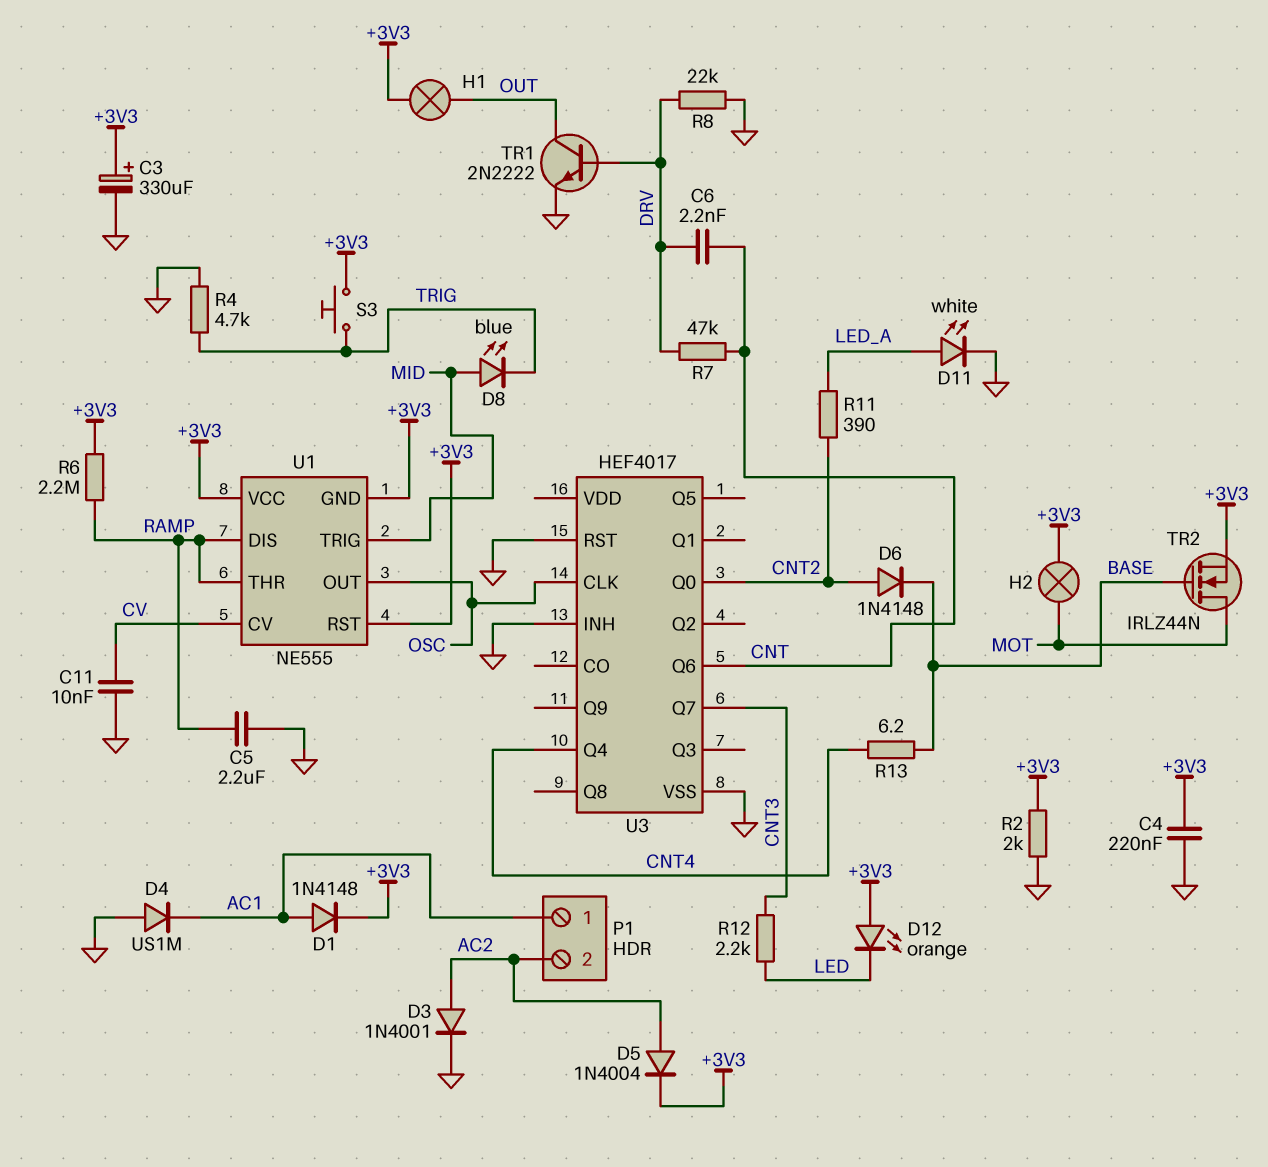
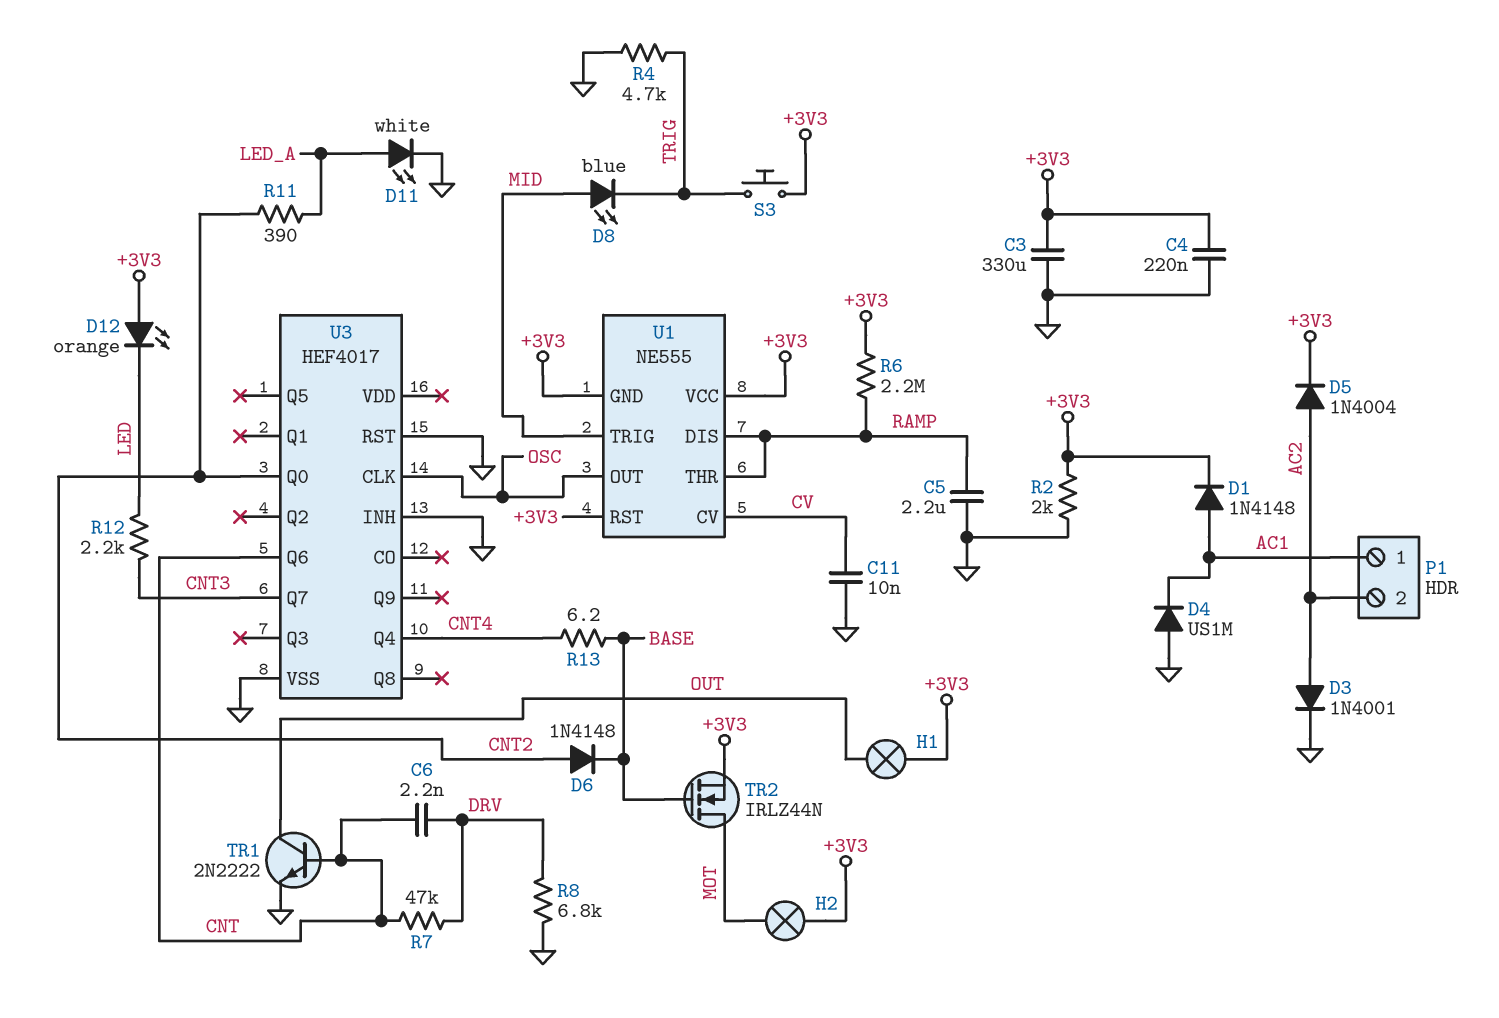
C3: 330uF (plus +3V3, minus GND) -> 330uF (+3V3, GND)
R8: 22k (DRV, GND) -> 6.8k (DRV, GND)
TR1: NPN 2N2222 (B DRV, C OUT, E GND) -> NPN 2N2222 (B CNT, C OUT, E GND)

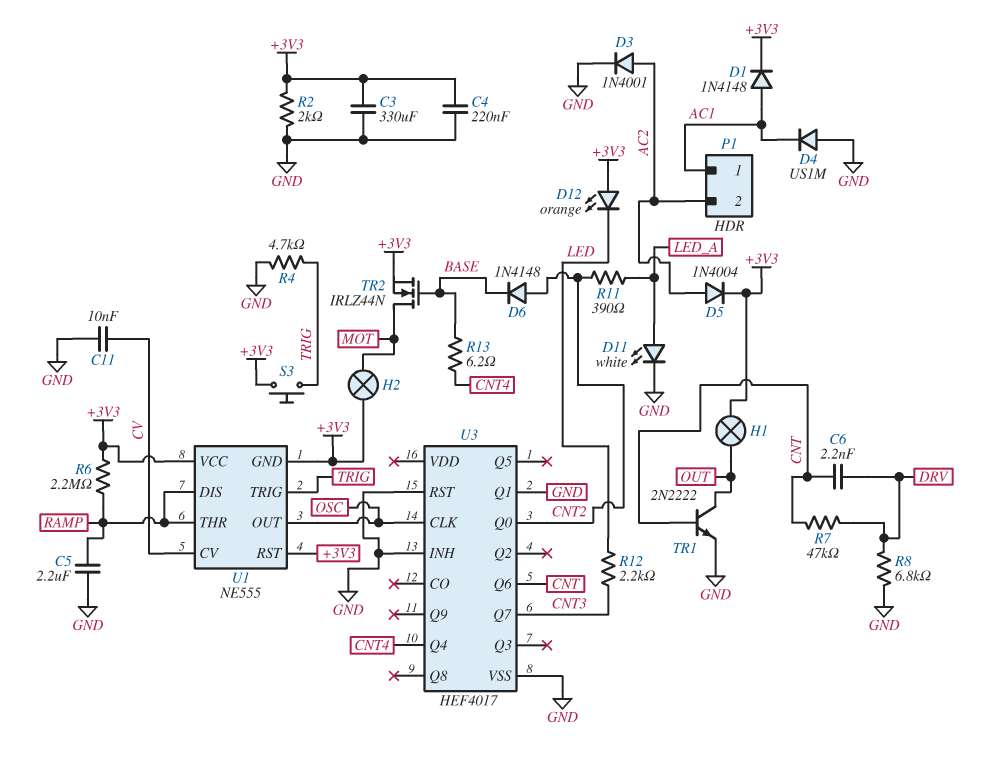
D8: LED blue (A MID, K TRIG) -> none
U1 pin TRIG: MID -> TRIG
U3 pin Q1: none -> GND

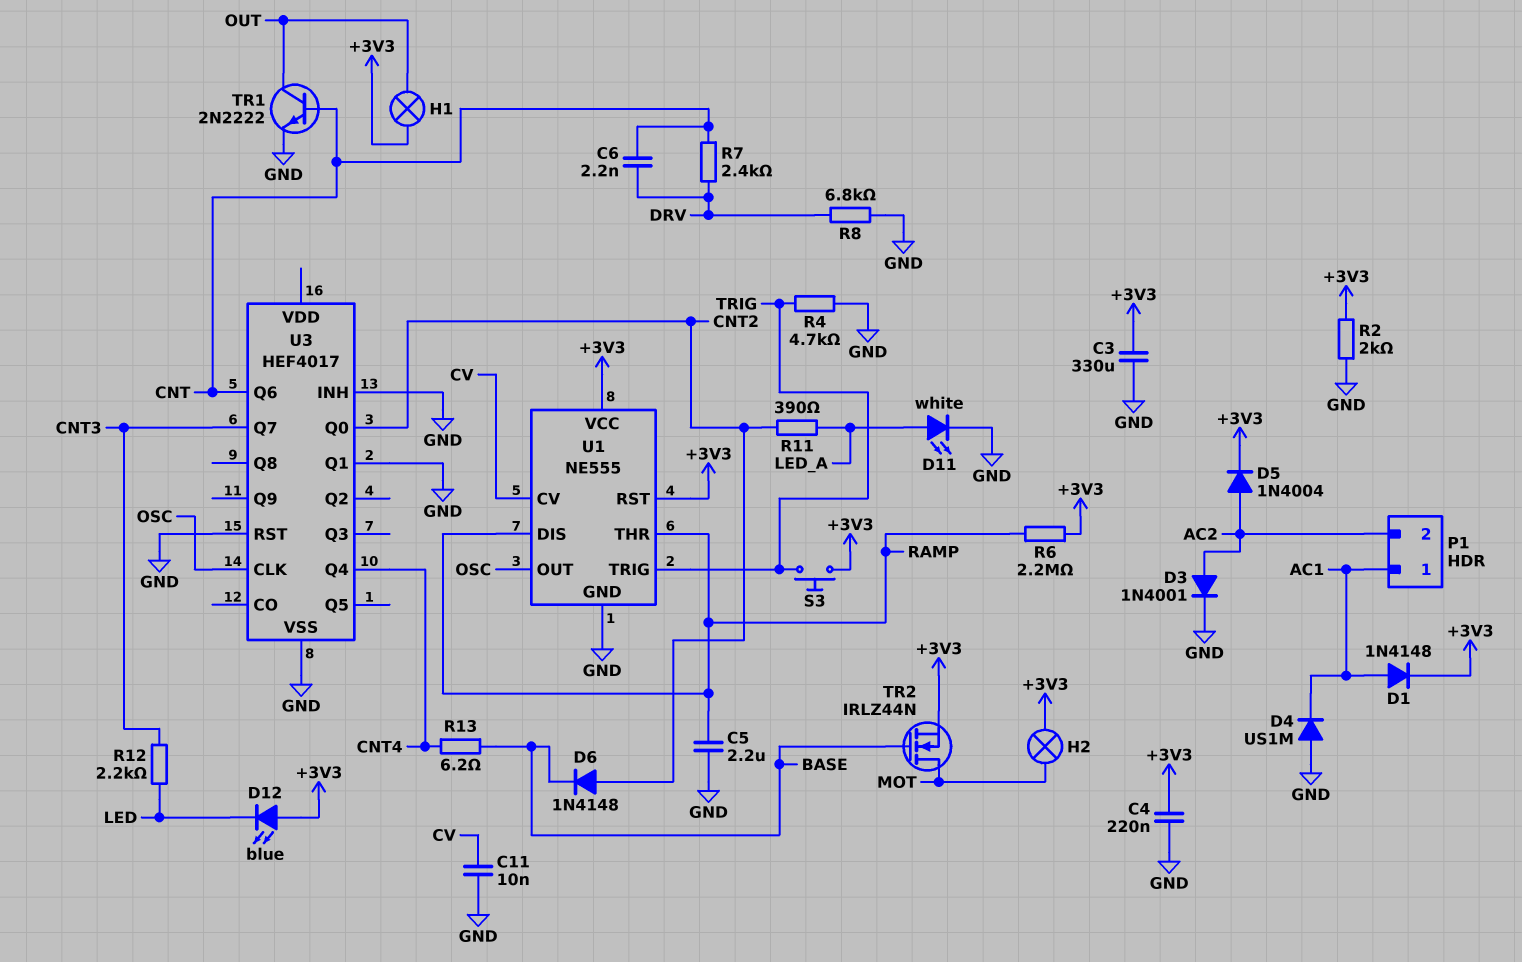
D12: LED orange (A +3V3, K LED) -> LED blue (A +3V3, K LED)
R7: 47k (CNT, DRV) -> 2.4k (CNT, DRV)
U1 pin GND: +3V3 -> GND

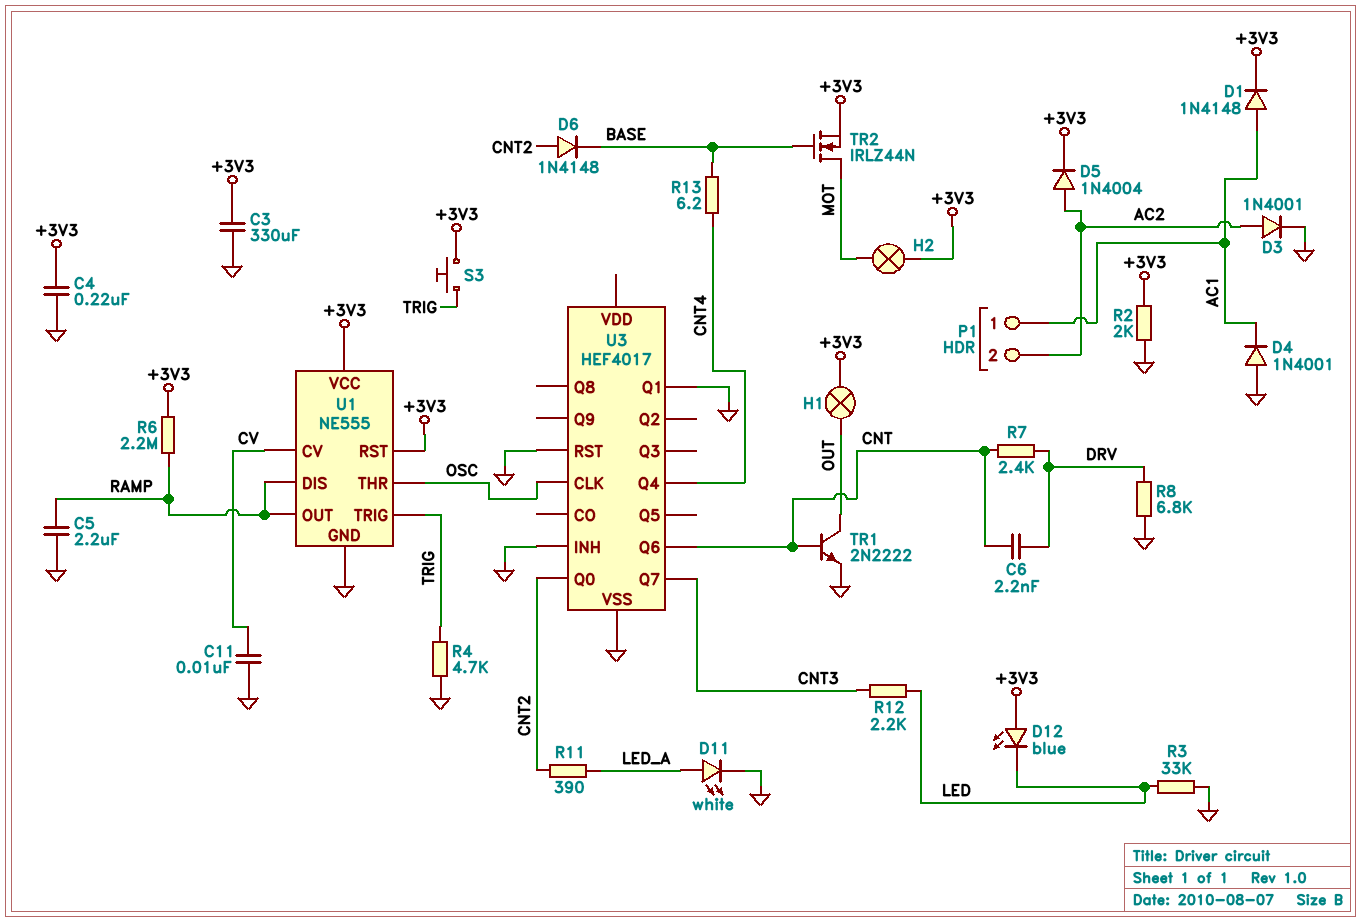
D4: diode US1M (A GND, K AC1) -> diode 1N4001 (A GND, K AC1)
R3: none -> 33k (GND, LED)
U1 pin OUT: OSC -> RAMP
U1 pin THR: RAMP -> OSC

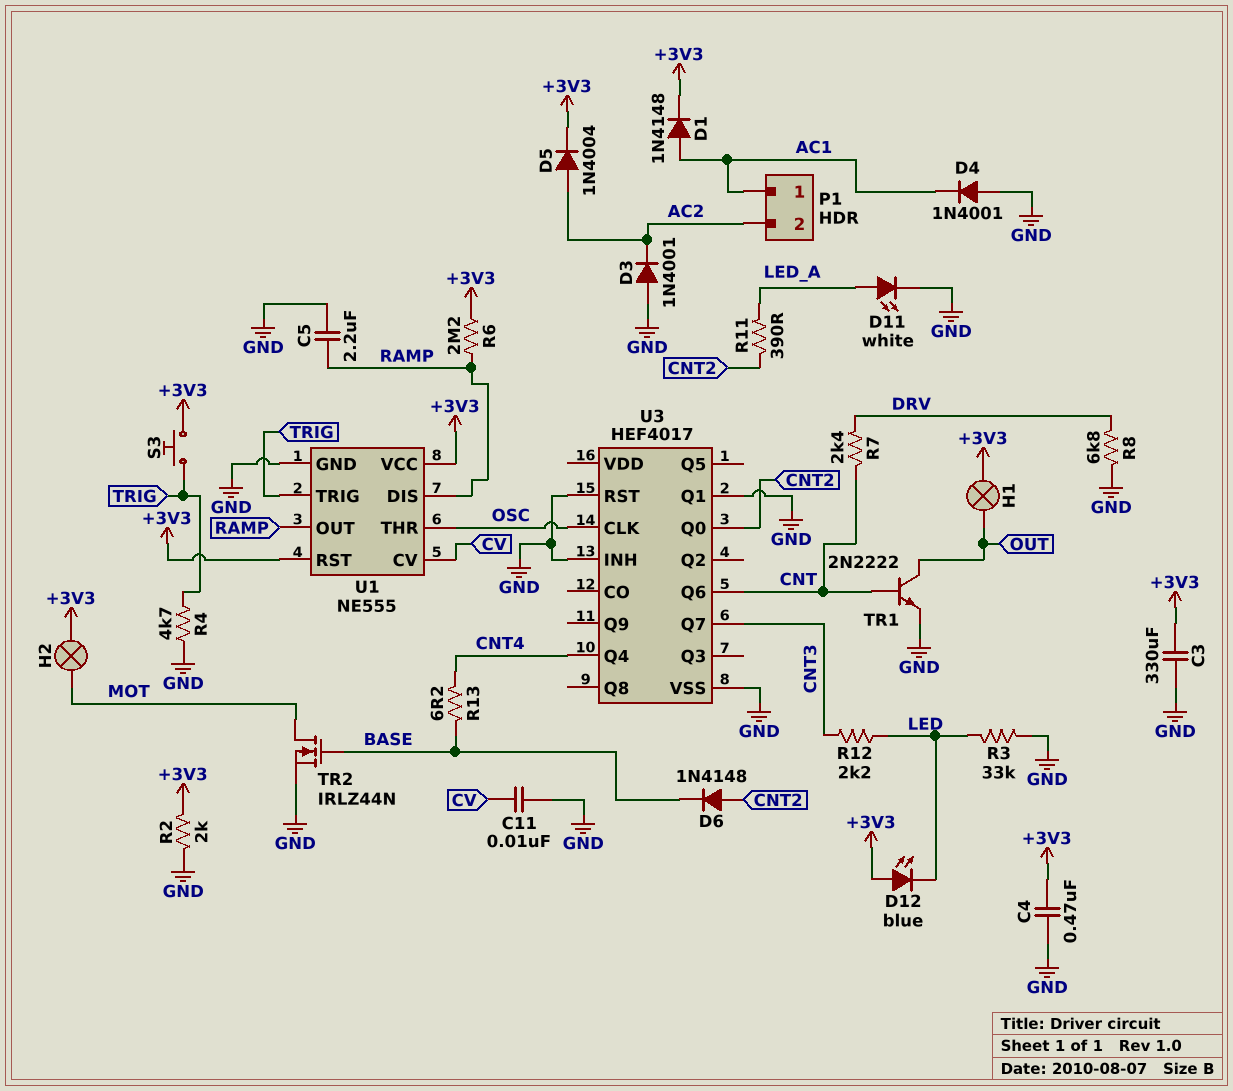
C4: 220nF (+3V3, GND) -> 470nF (+3V3, GND)
C6: 2.2nF (CNT, DRV) -> none
D3: diode 1N4001 (A AC2, K GND) -> diode 1N4001 (A GND, K AC2)
TR2: NMOS IRLZ44N (G BASE, D MOT, S +3V3) -> NMOS IRLZ44N (G BASE, D MOT, S GND)

